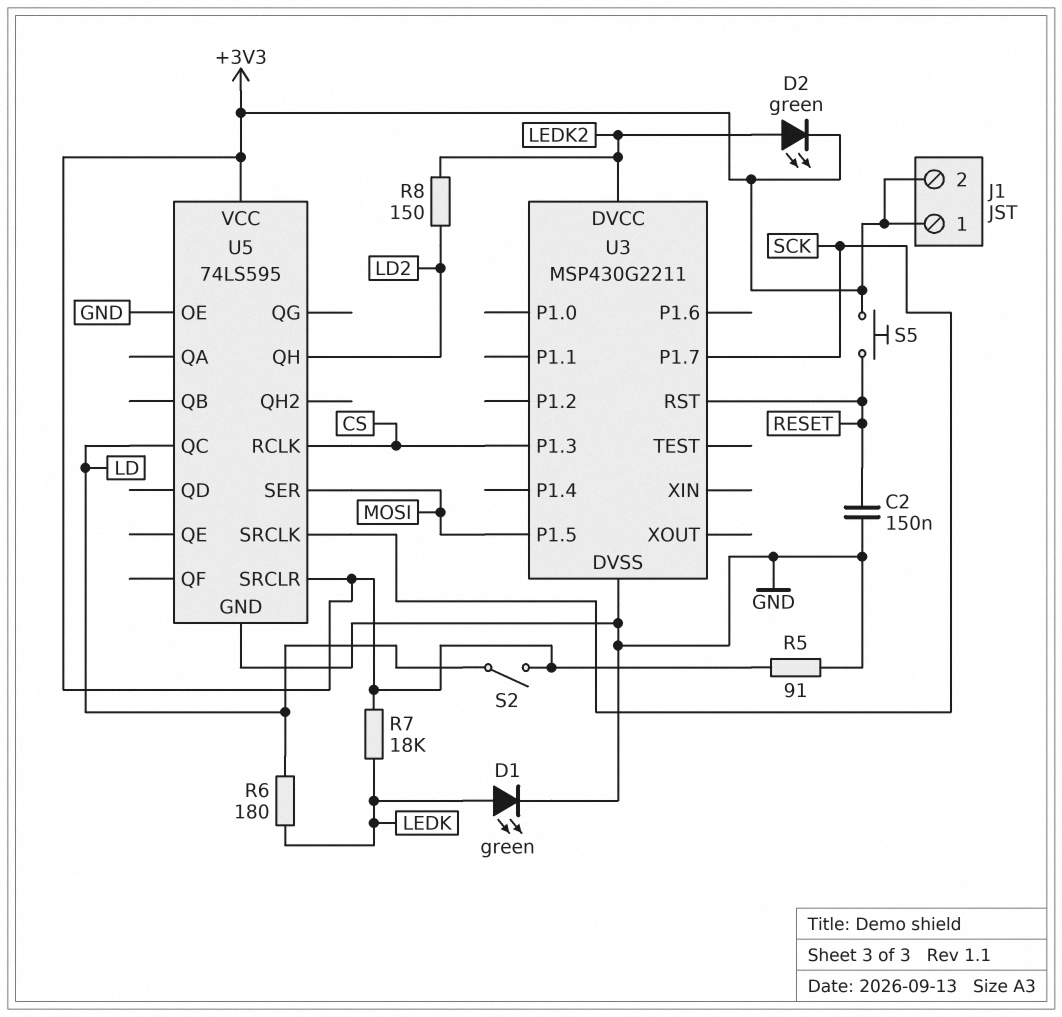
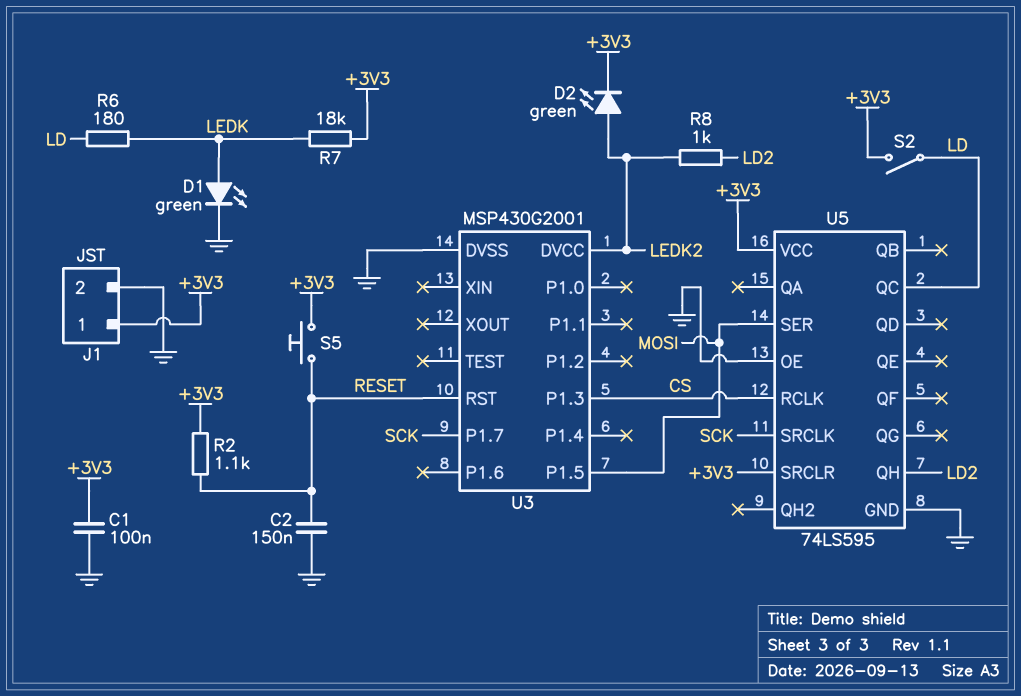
C1: none -> 100nF (+3V3, GND)
J1 pin 2: +3V3 -> GND
R2: none -> 1.1k (+3V3, RESET)
R5: 91 (+3V3, GND) -> none
R8: 150 (LD2, LEDK2) -> 1k (LD2, LEDK2)
U3: MSP430G2211 -> MSP430G2001

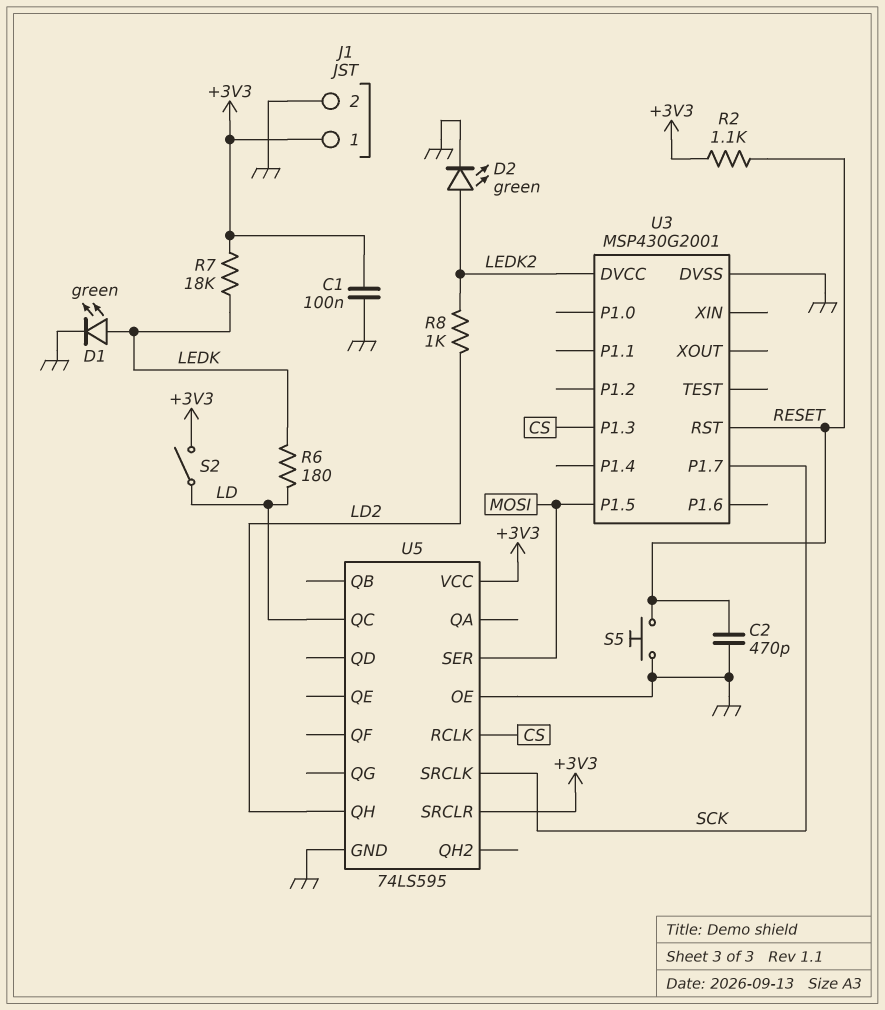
C2: 150nF (GND, RESET) -> 470pF (GND, RESET)
D2: LED green (A LEDK2, K +3V3) -> LED green (A LEDK2, K GND)
S5: button (+3V3, RESET) -> button (GND, RESET)

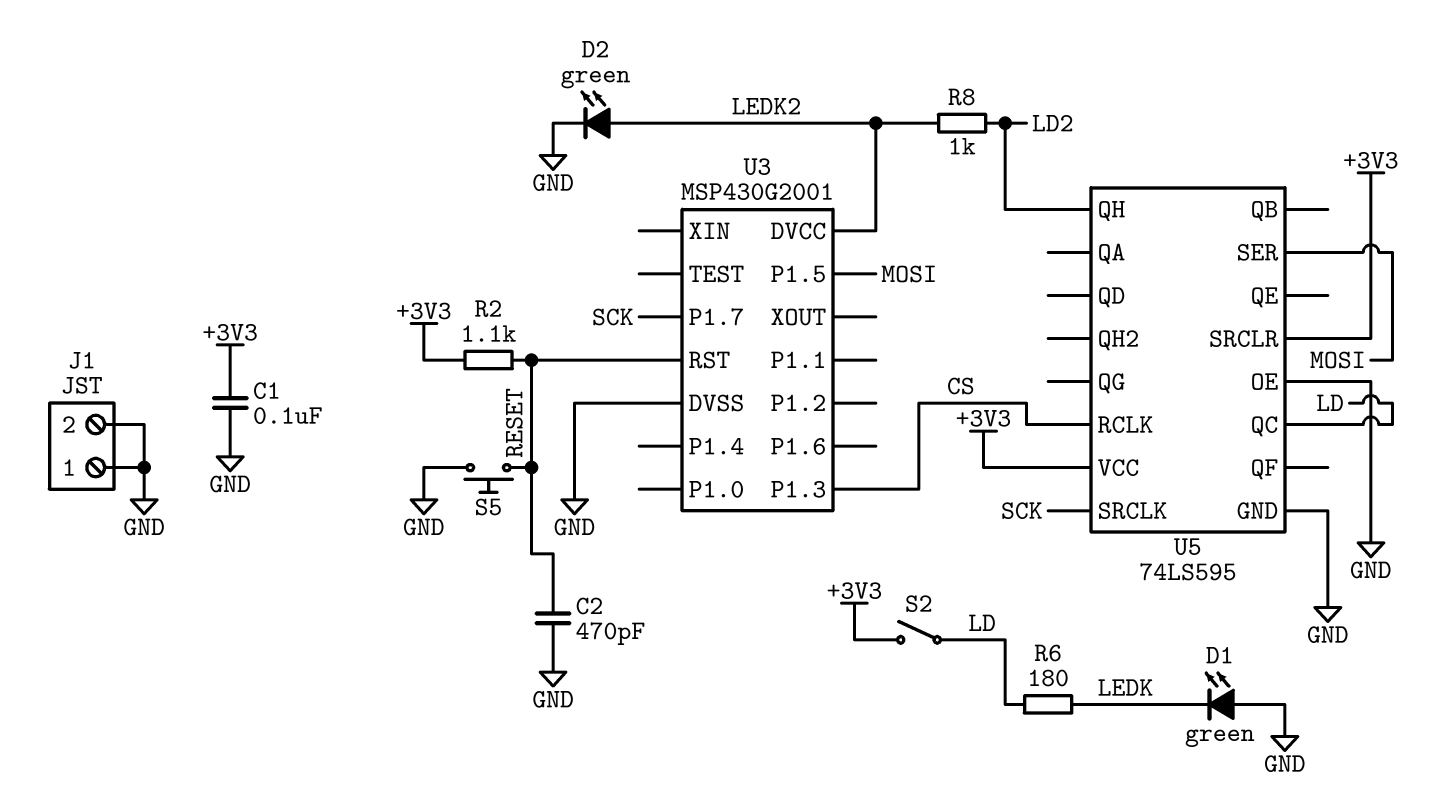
D1: LED green (A LEDK, K GND) -> LED green (A GND, K LEDK)
J1 pin 1: +3V3 -> GND
R7: 18k (+3V3, LEDK) -> none

